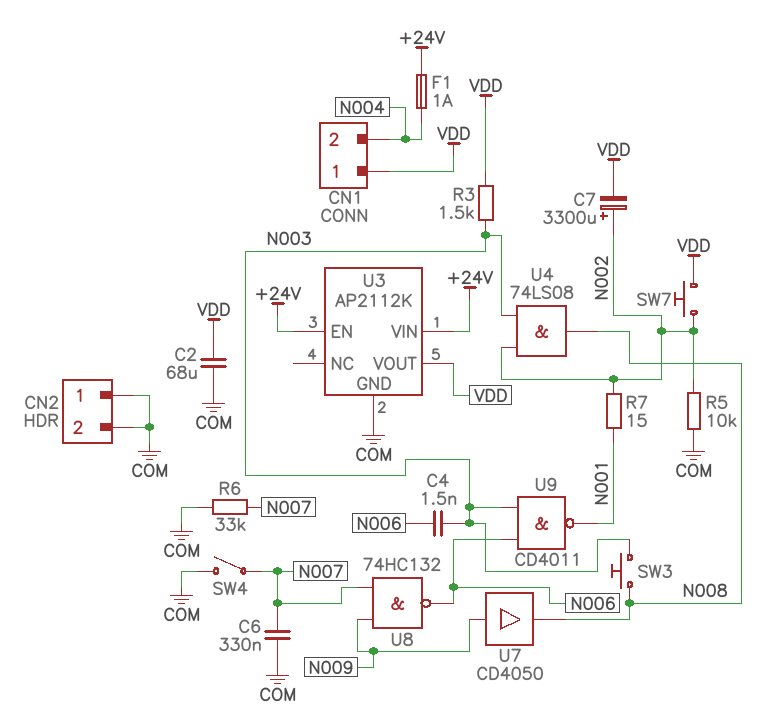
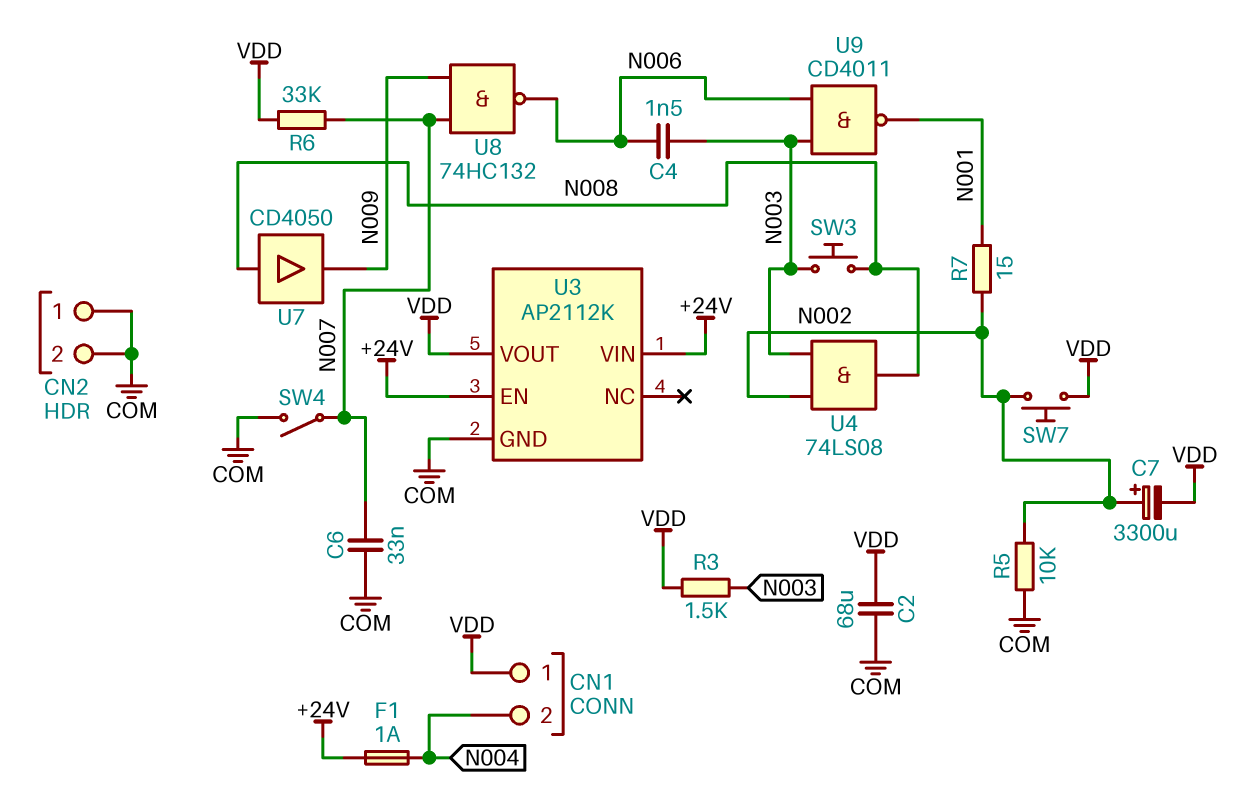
C6: 330nF (COM, N007) -> 33nF (COM, N007)
R6: 33k (COM, N007) -> 33k (N007, VDD)
U7: buffer CD4050 (in N009, out N008) -> buffer CD4050 (in N008, out N009)

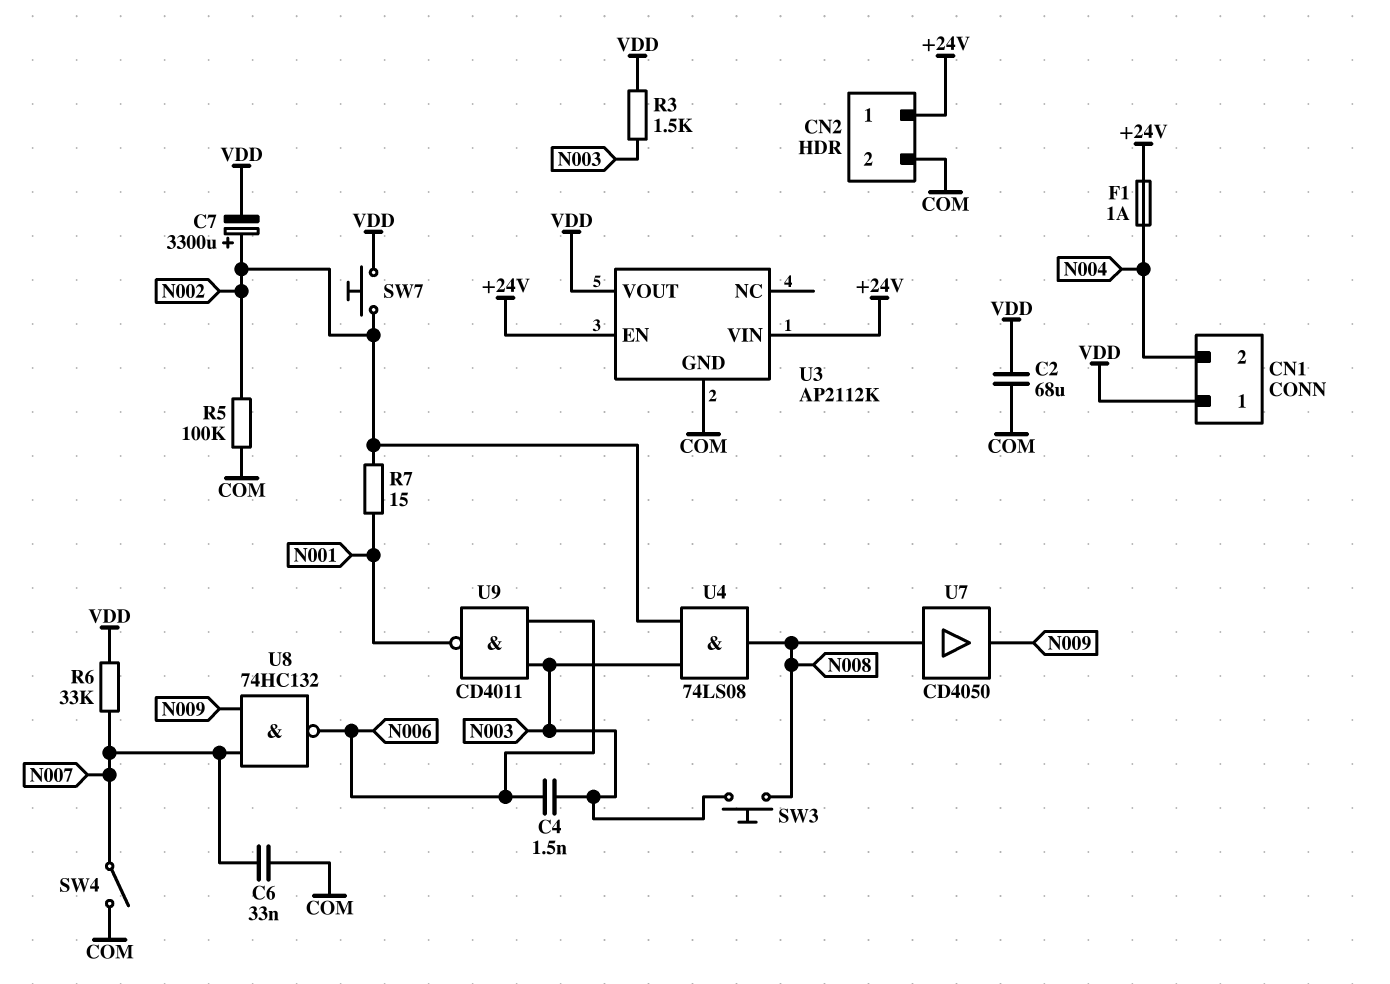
CN2 pin 1: COM -> +24V
R5: 10k (COM, N002) -> 100k (COM, N002)

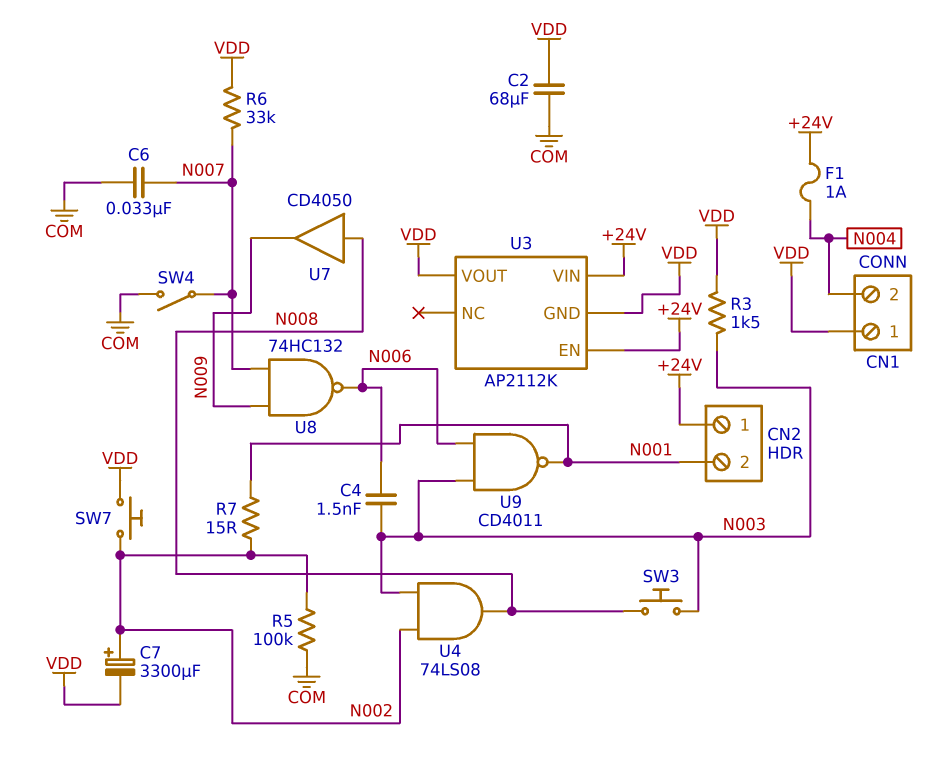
CN2 pin 2: COM -> N001
U3 pin GND: COM -> VDD

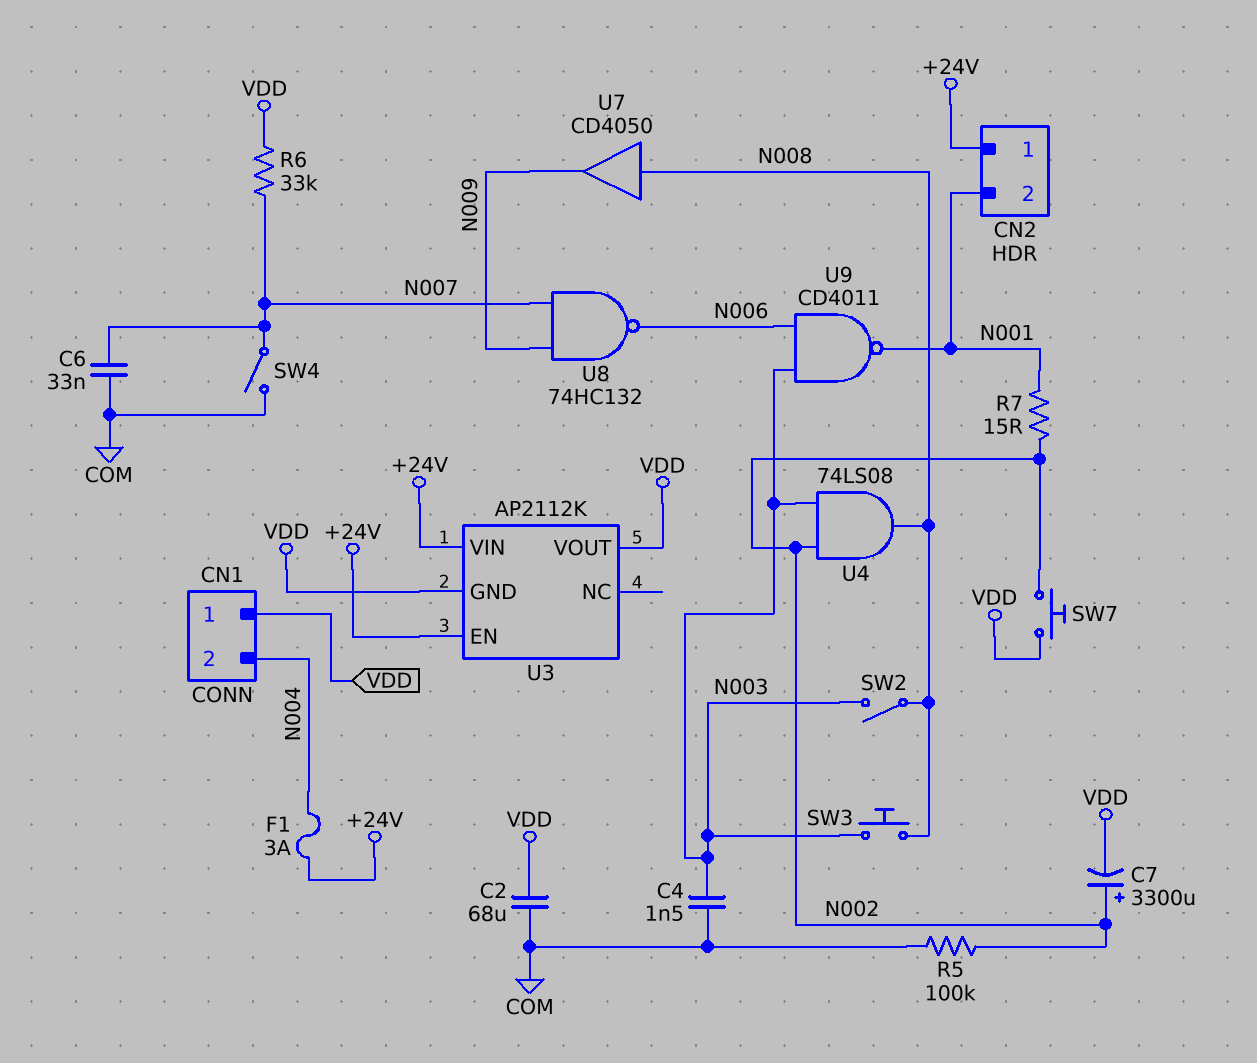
C4: 1.5nF (N003, N006) -> 1.5nF (COM, N003)
F1: 1A (+24V, N004) -> 3A (+24V, N004)
R3: 1.5k (N003, VDD) -> none
SW2: none -> switch (N003, N008)

